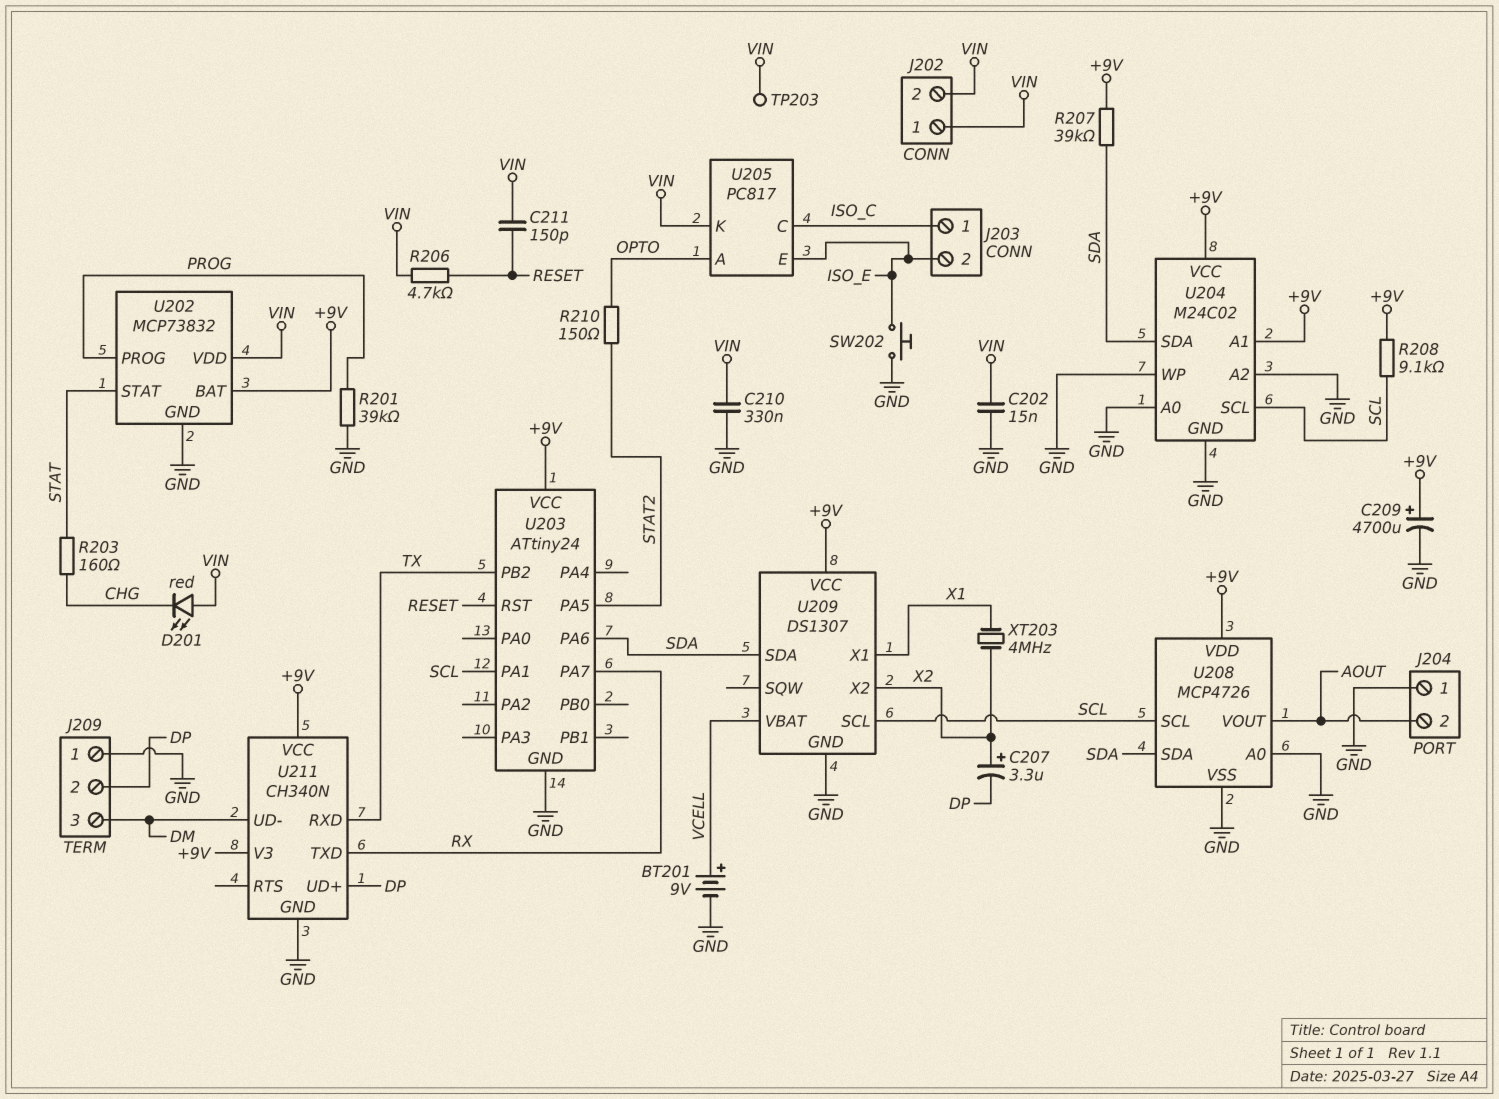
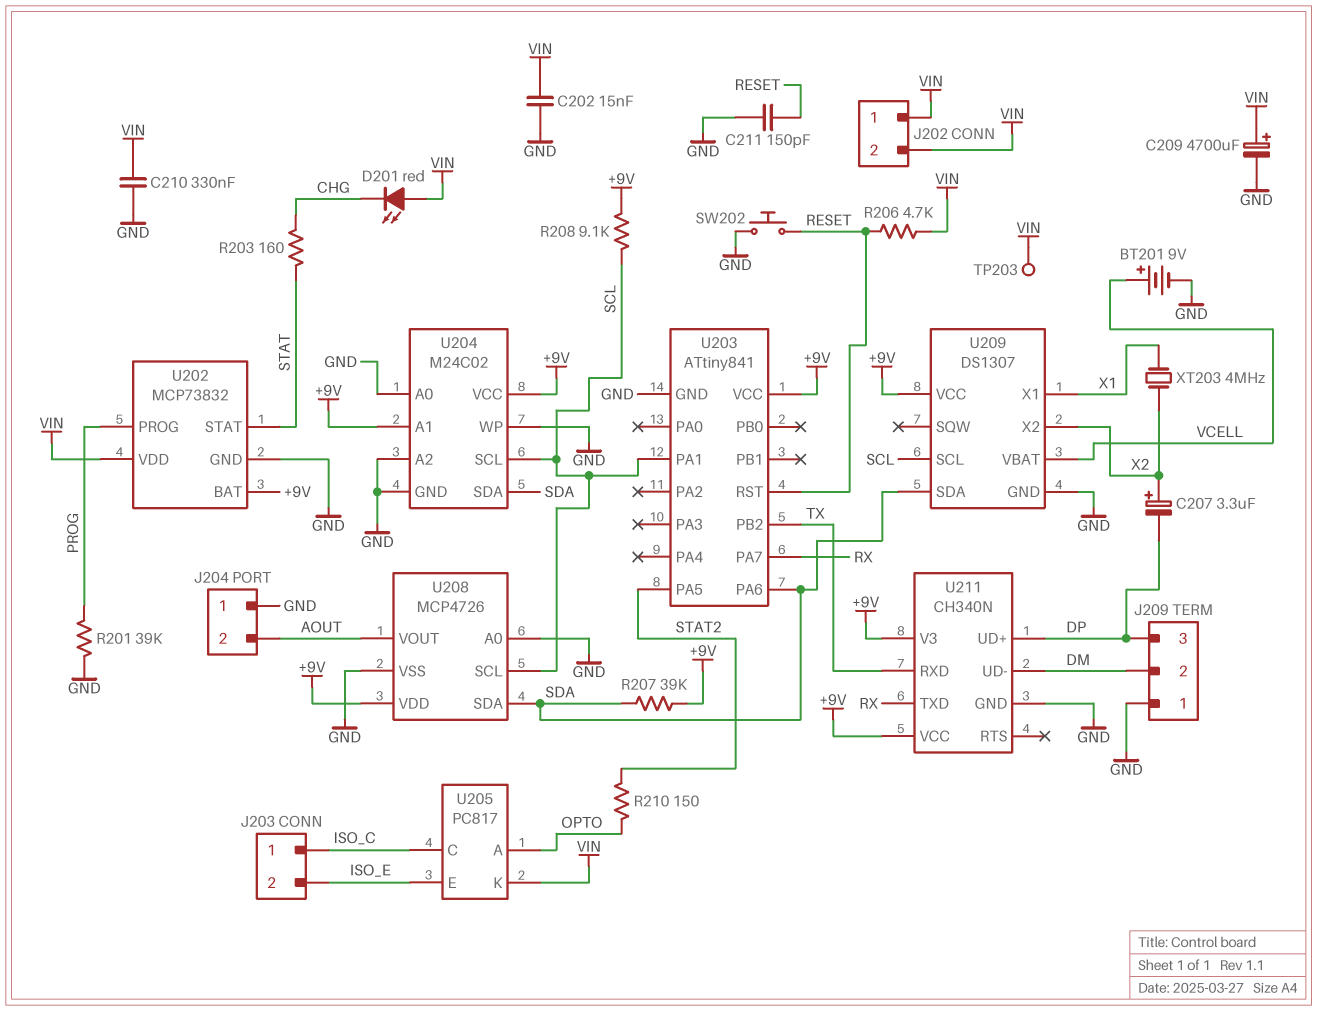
C209: 4700uF (plus +9V, minus GND) -> 4700uF (plus VIN, minus GND)
C211: 150pF (RESET, VIN) -> 150pF (GND, RESET)
J209 pin 2: DP -> DM
J209 pin 3: DM -> DP
SW202: button (GND, ISO_E) -> button (GND, RESET)
U203: ATtiny24 -> ATtiny841

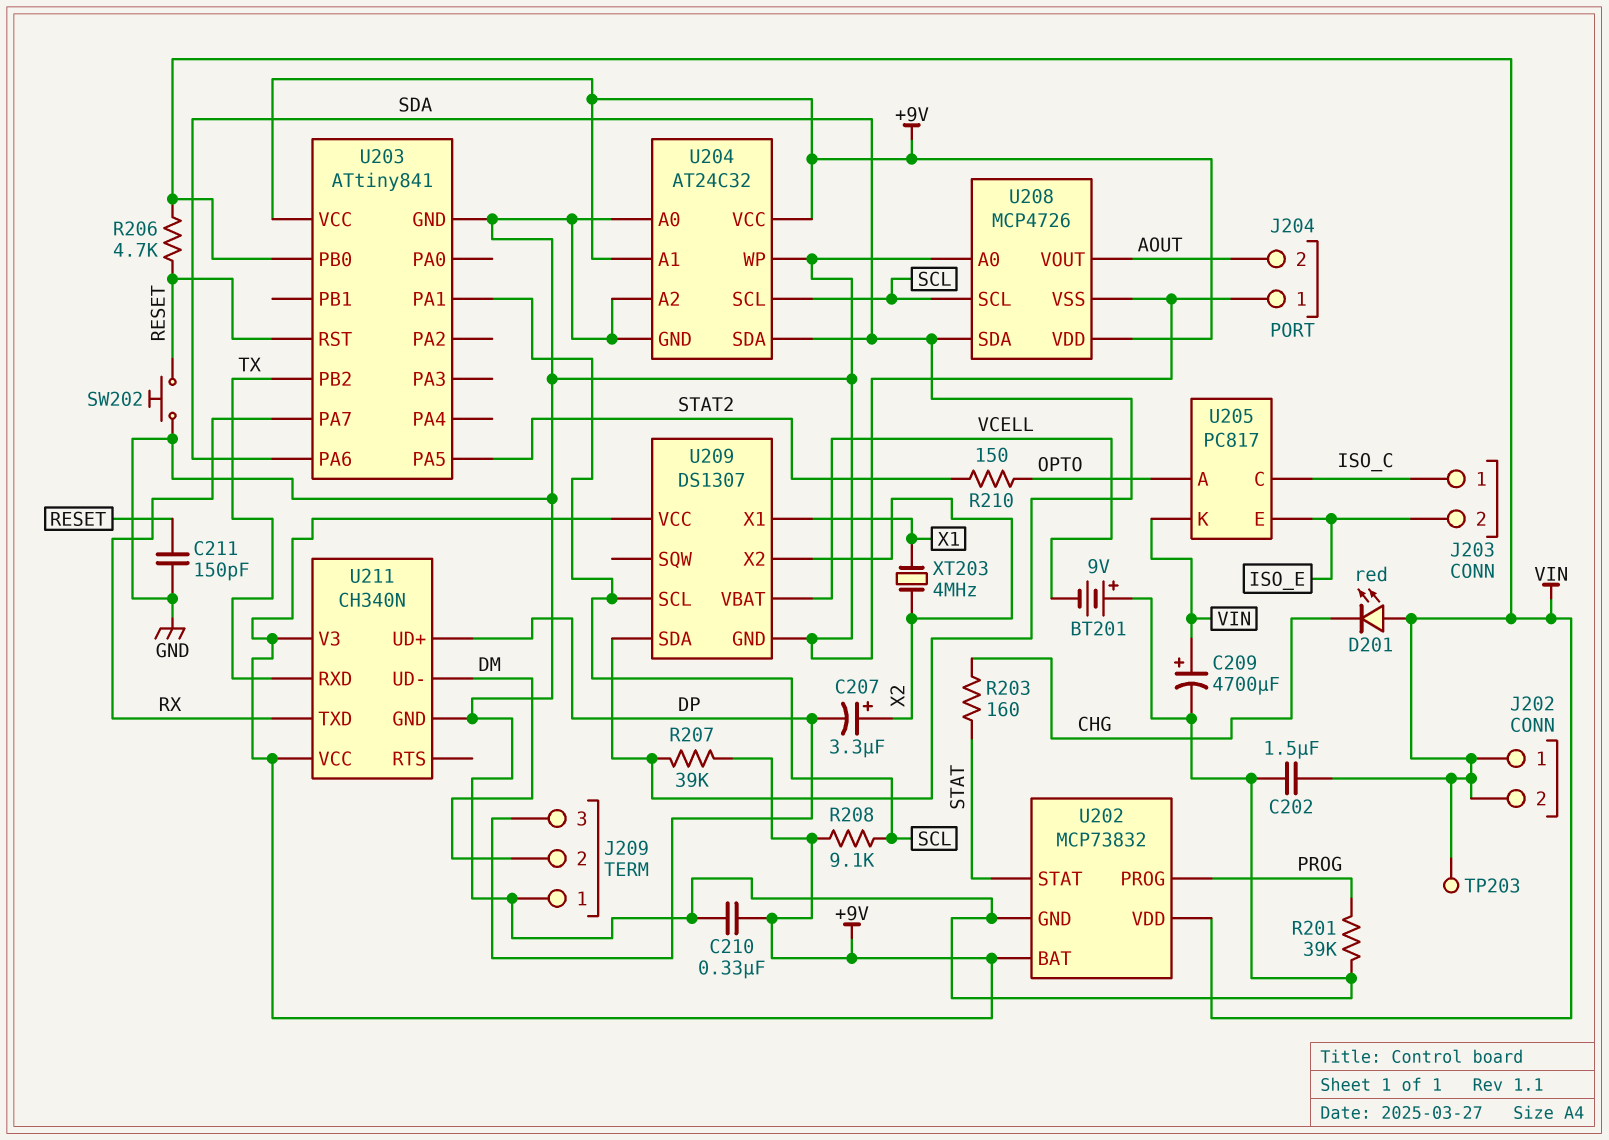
BT201: 9V (plus VCELL, minus GND) -> 9V (plus GND, minus VCELL)
C202: 15nF (GND, VIN) -> 1.5uF (GND, VIN)
C210: 330nF (GND, VIN) -> 330nF (+9V, GND)
U203 pin PB0: none -> VIN
U204: M24C02 -> AT24C32

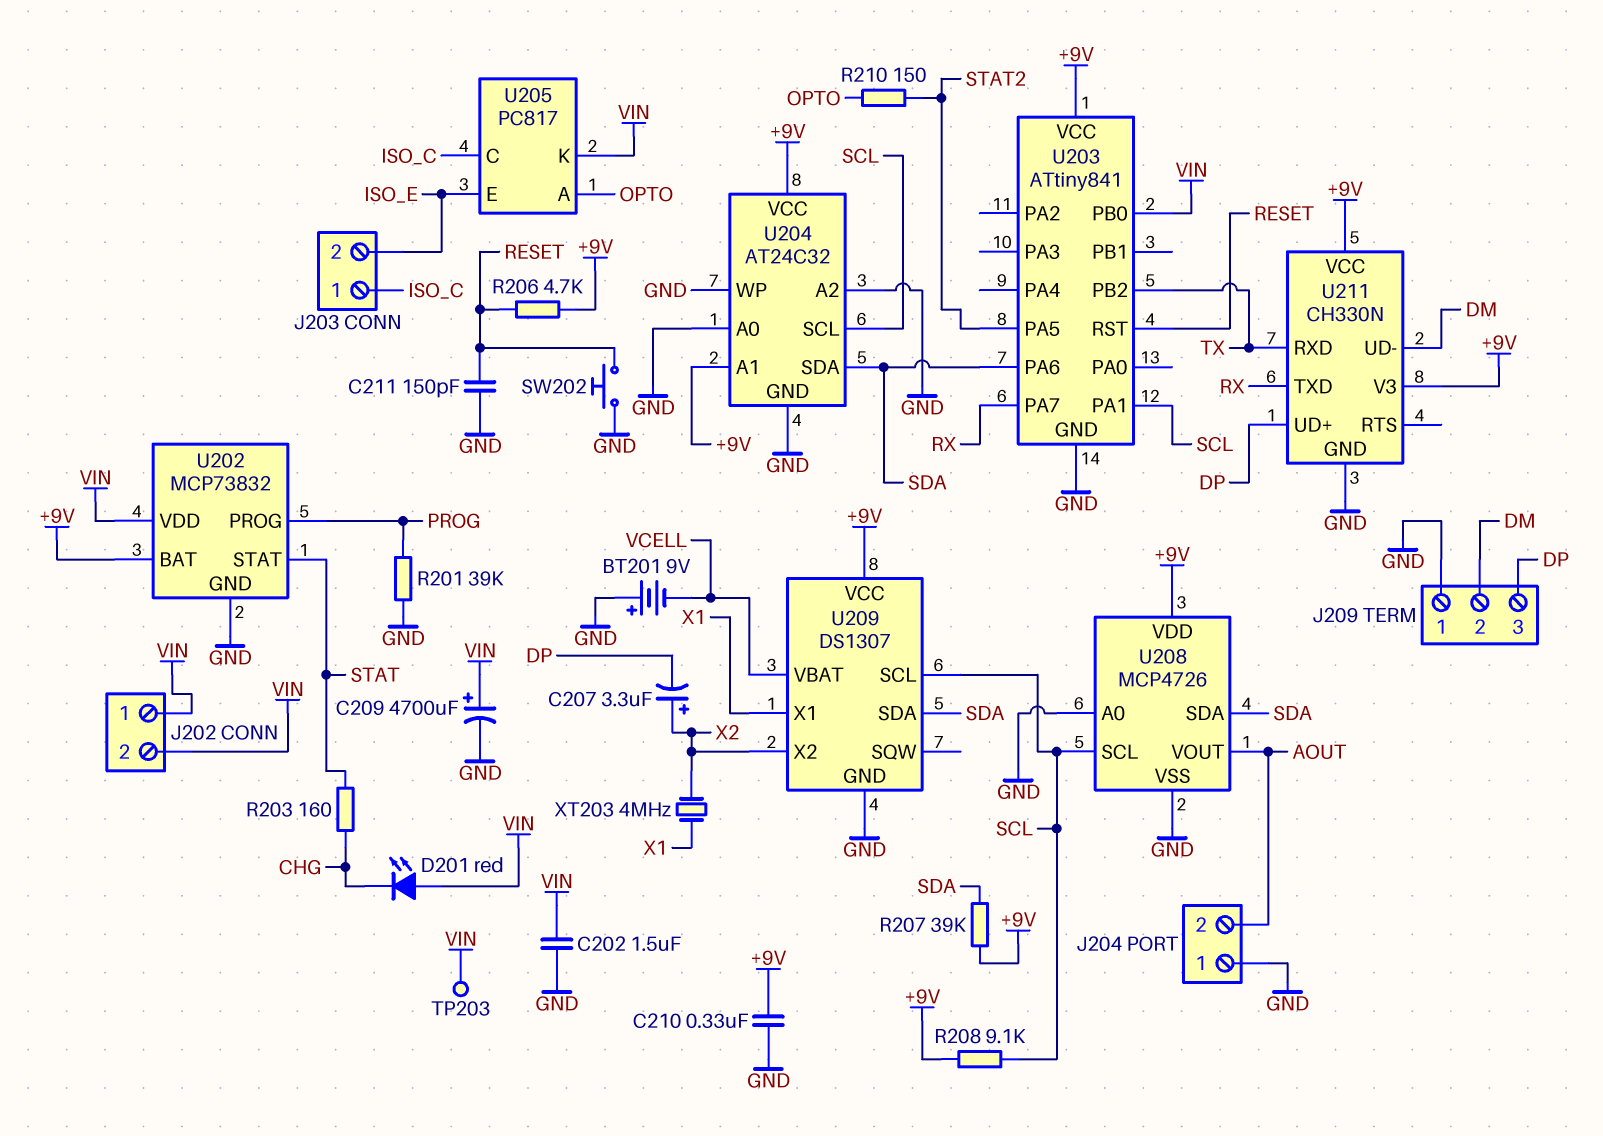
R206: 4.7k (RESET, VIN) -> 4.7k (+9V, RESET)
U211: CH340N -> CH330N

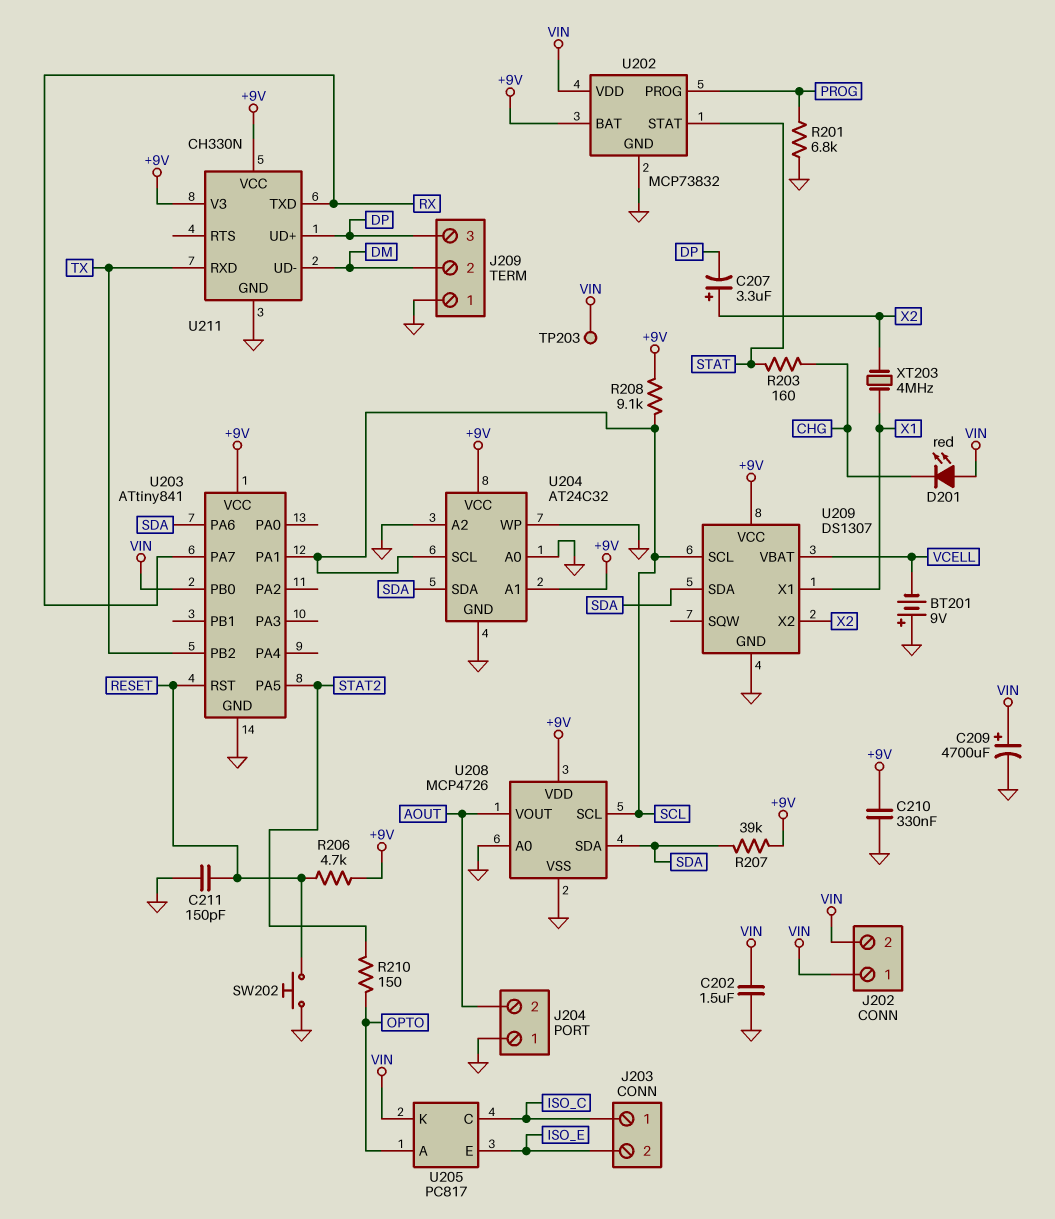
R201: 39k (GND, PROG) -> 6.8k (GND, PROG)

